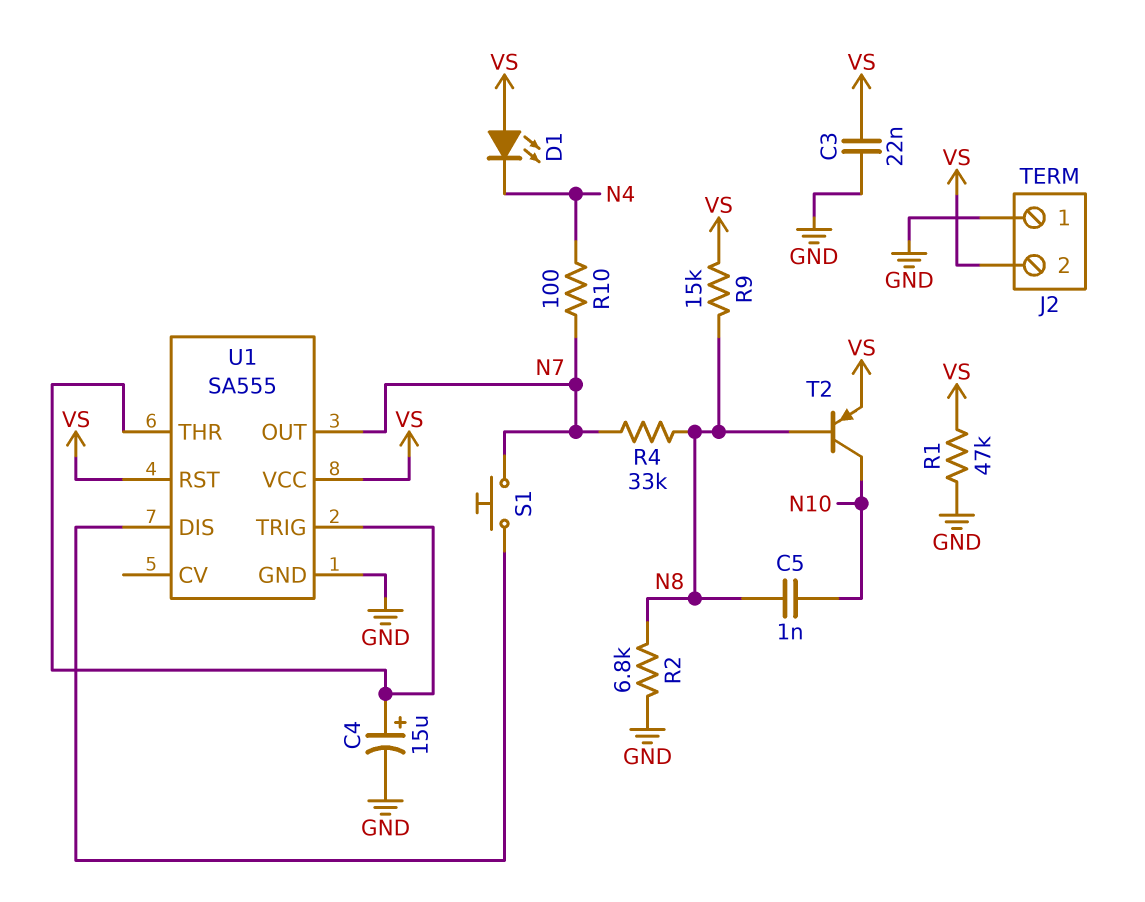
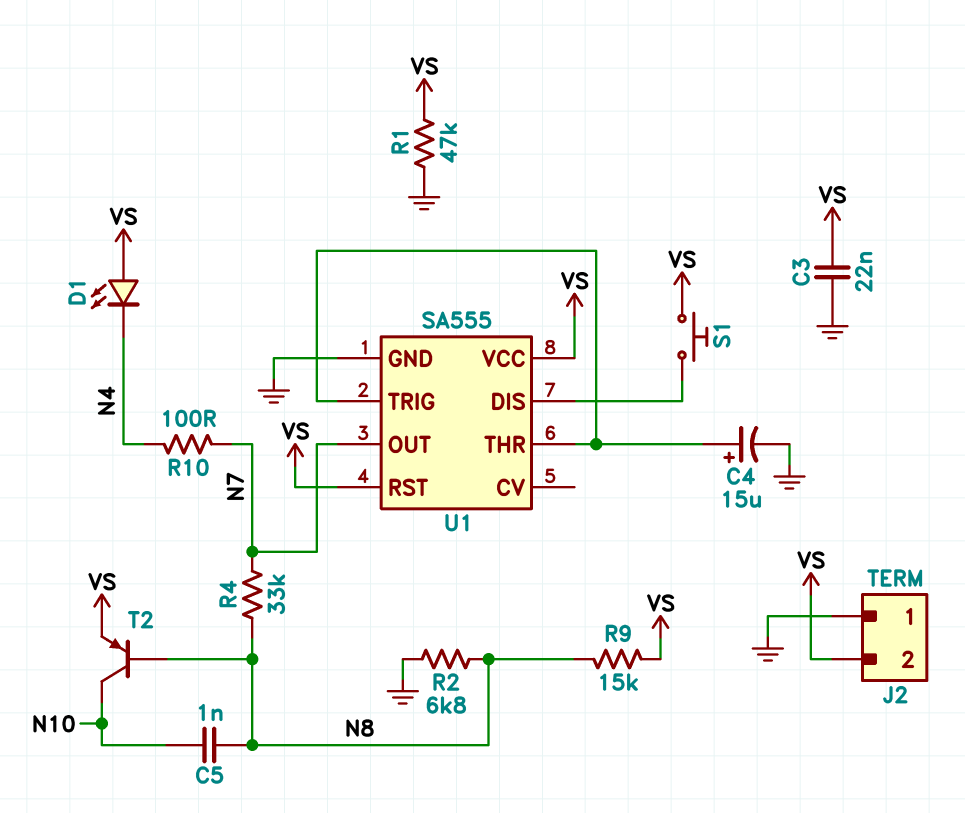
S1: button (N7, U1/DIS) -> button (U1/DIS, VS)

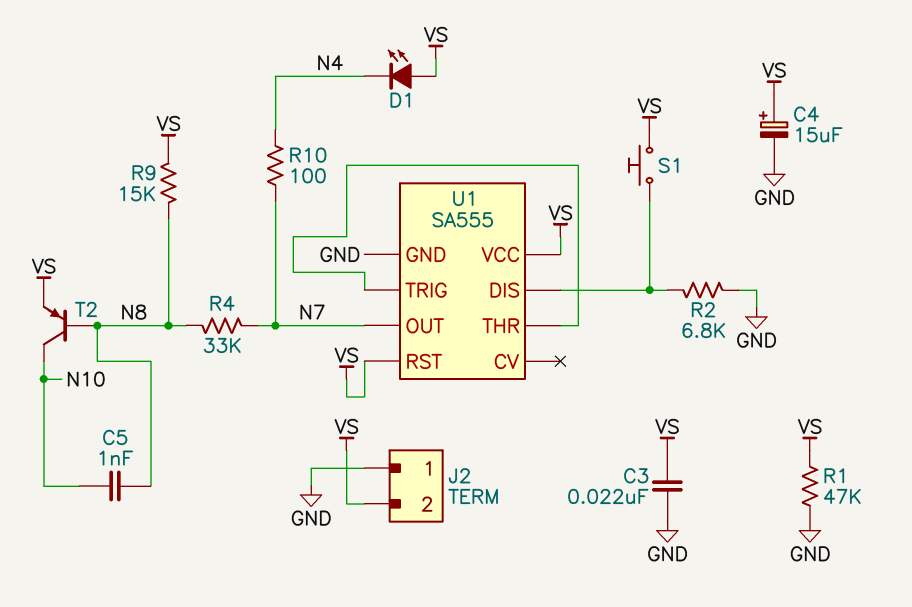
C4: 15uF (plus U1/THR, minus GND) -> 15uF (plus VS, minus GND)
R2: 6.8k (GND, N8) -> 6.8k (GND, U1/DIS)

